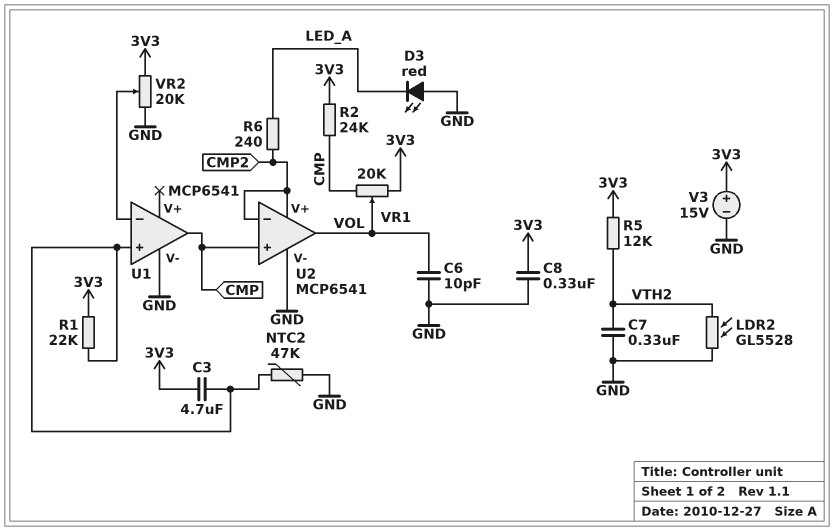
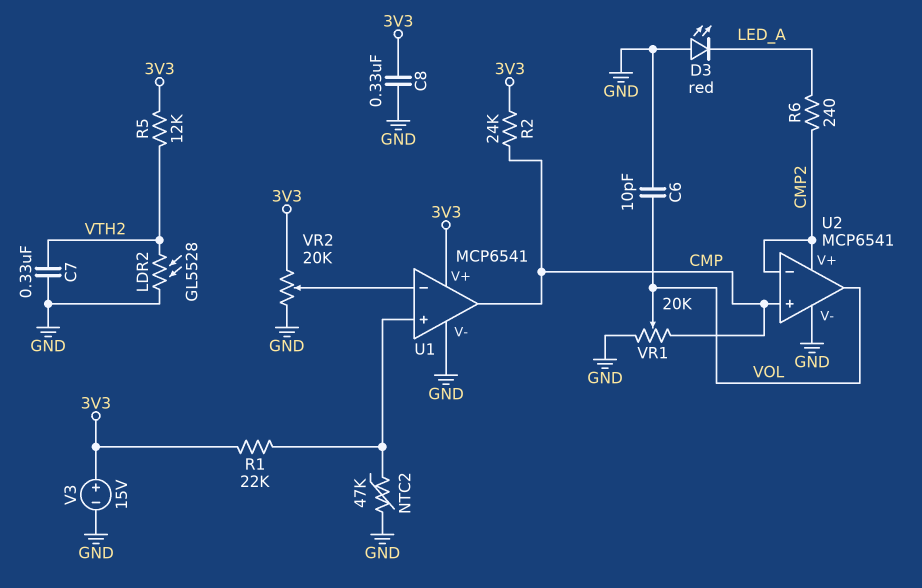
C3: 4.7uF (3V3, U1/in+) -> none
U1 pin V+: none -> 3V3
VR1: 20k (3V3, CMP, wiper VOL) -> 20k (CMP, GND, wiper VOL)

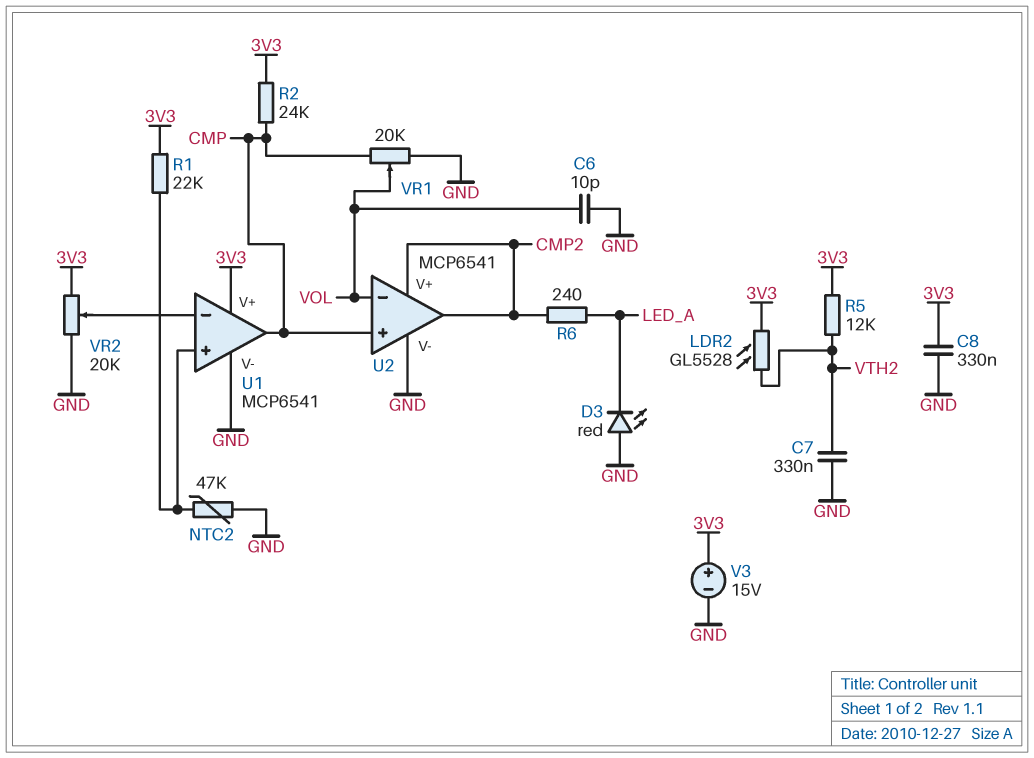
LDR2: GL5528 (GND, VTH2) -> GL5528 (3V3, VTH2)
U2 pin in-: CMP2 -> VOL
U2 pin out: VOL -> CMP2

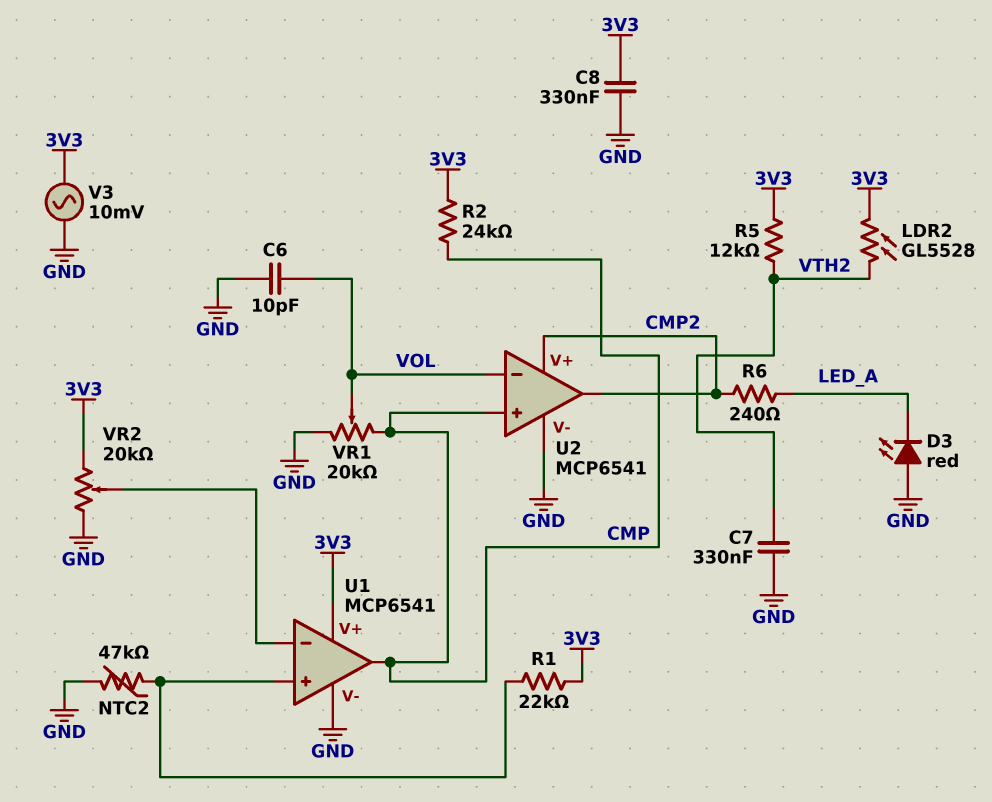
V3: 15V (plus 3V3, minus GND) -> AC 10mV (3V3, GND)

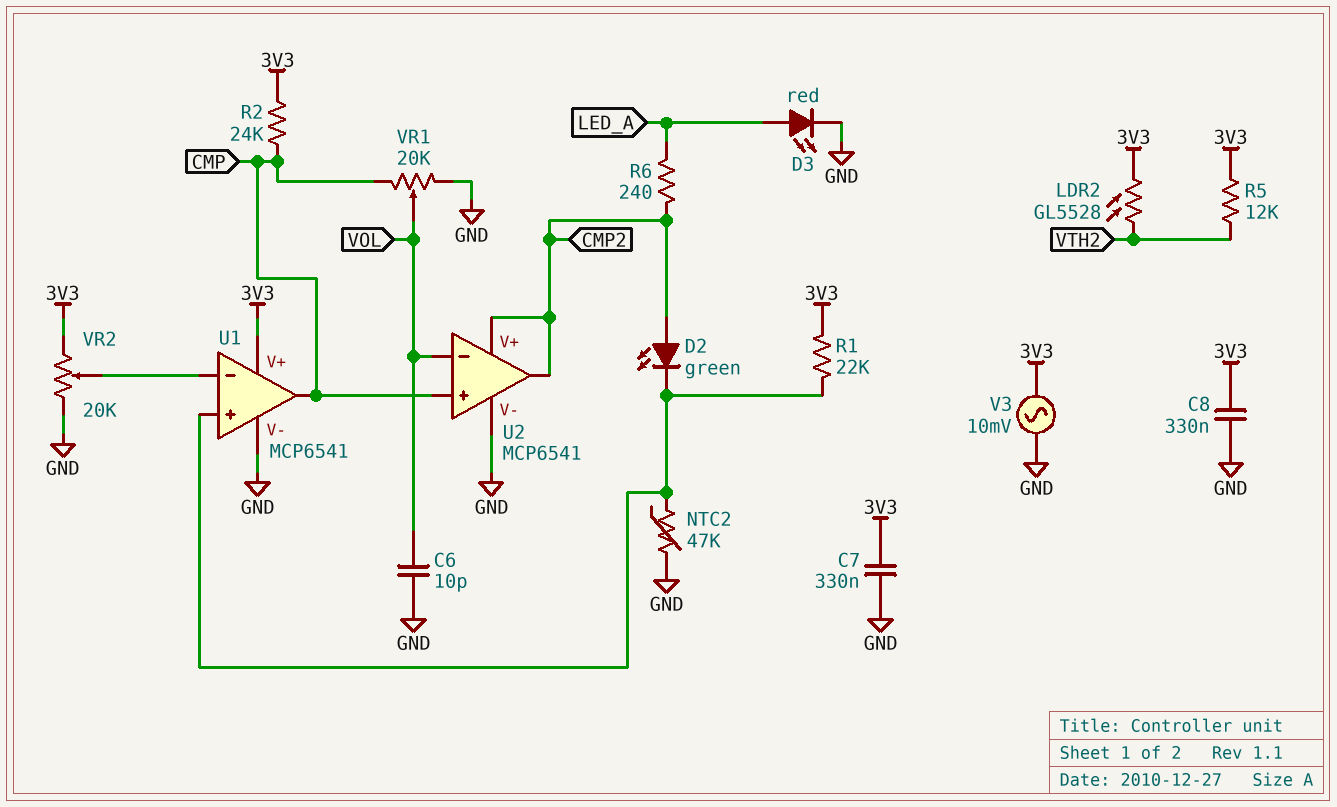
C7: 330nF (GND, VTH2) -> 330nF (3V3, GND)
D2: none -> LED green (A CMP2, K U1/in+)
D3: LED red (A GND, K LED_A) -> LED red (A LED_A, K GND)

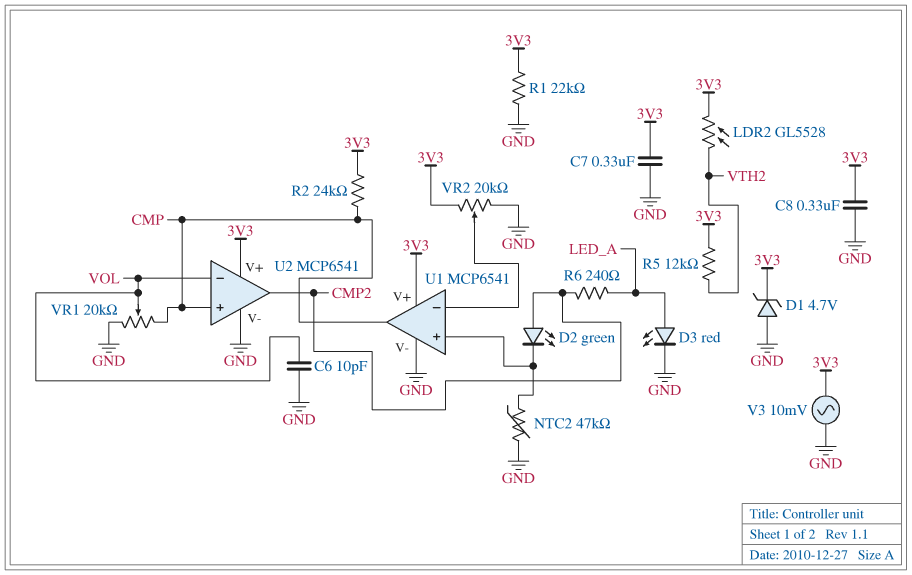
D1: none -> zener 4.7V (A GND, K 3V3)
R1: 22k (3V3, U1/in+) -> 22k (3V3, GND)
U2 pin V+: CMP2 -> 3V3

